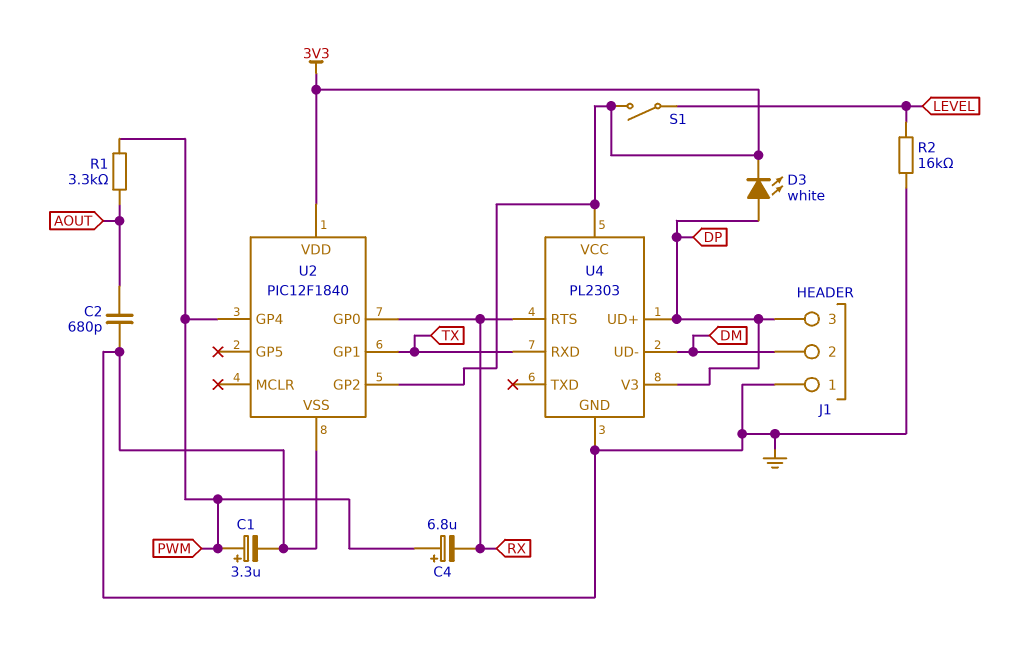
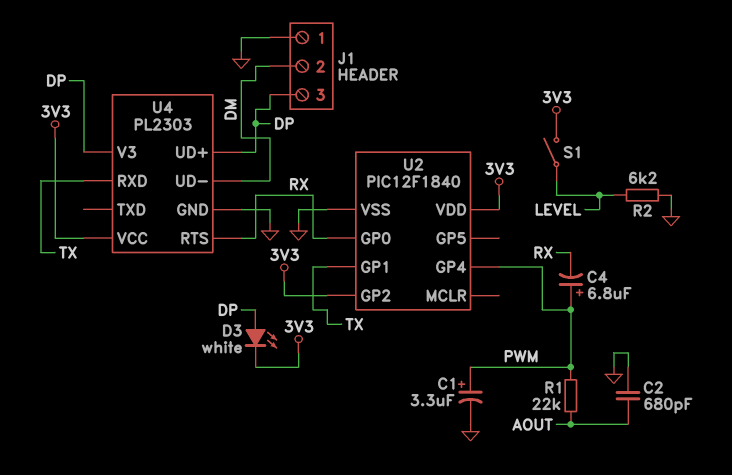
R1: 3.3k (AOUT, PWM) -> 22k (AOUT, PWM)
R2: 16k (GND, LEVEL) -> 6.2k (GND, LEVEL)

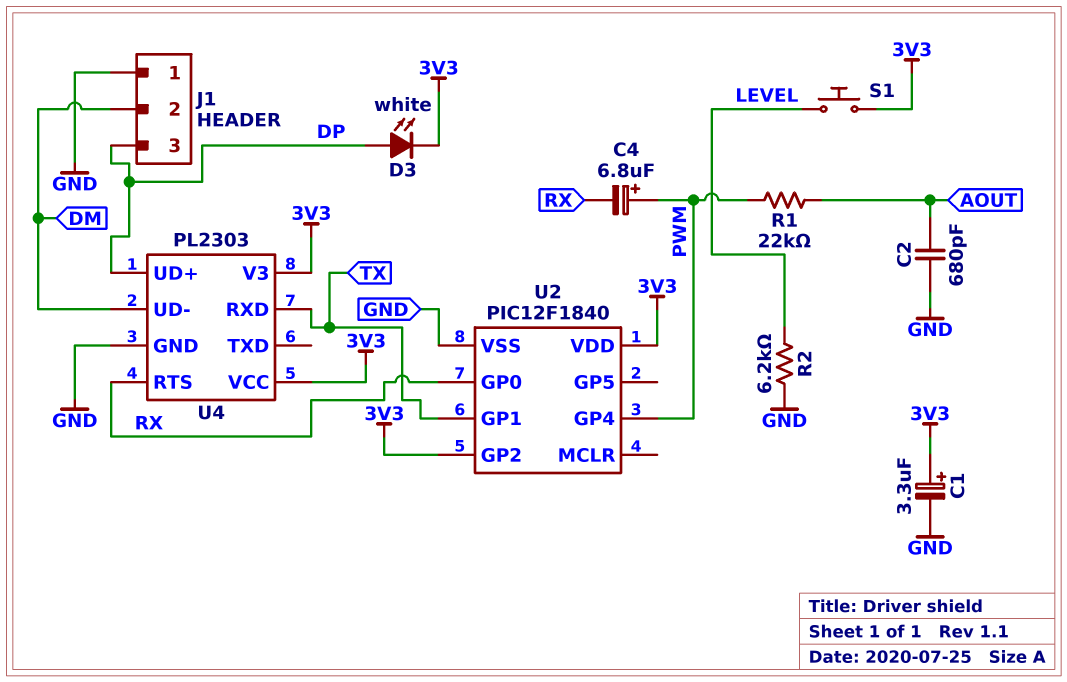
C1: 3.3uF (plus PWM, minus GND) -> 3.3uF (plus 3V3, minus GND)
S1: switch (3V3, LEVEL) -> button (3V3, LEVEL)
U4 pin V3: DP -> 3V3

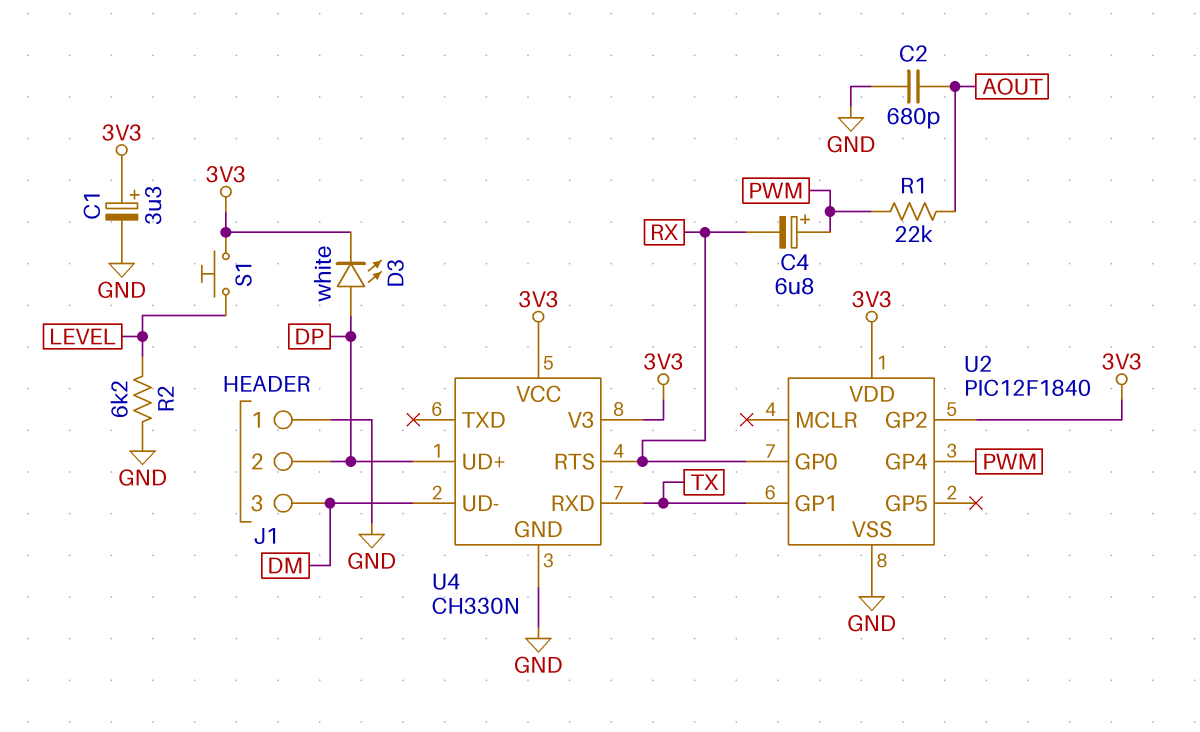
J1 pin 2: DM -> DP
J1 pin 3: DP -> DM
U4: PL2303 -> CH330N

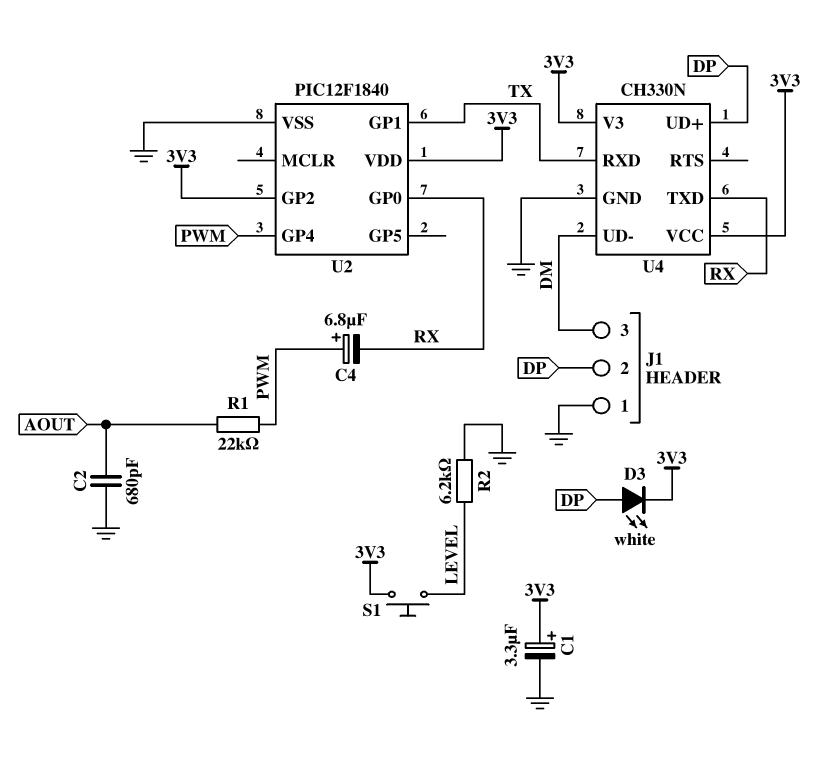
U4 pin RTS: RX -> none
U4 pin TXD: none -> RX

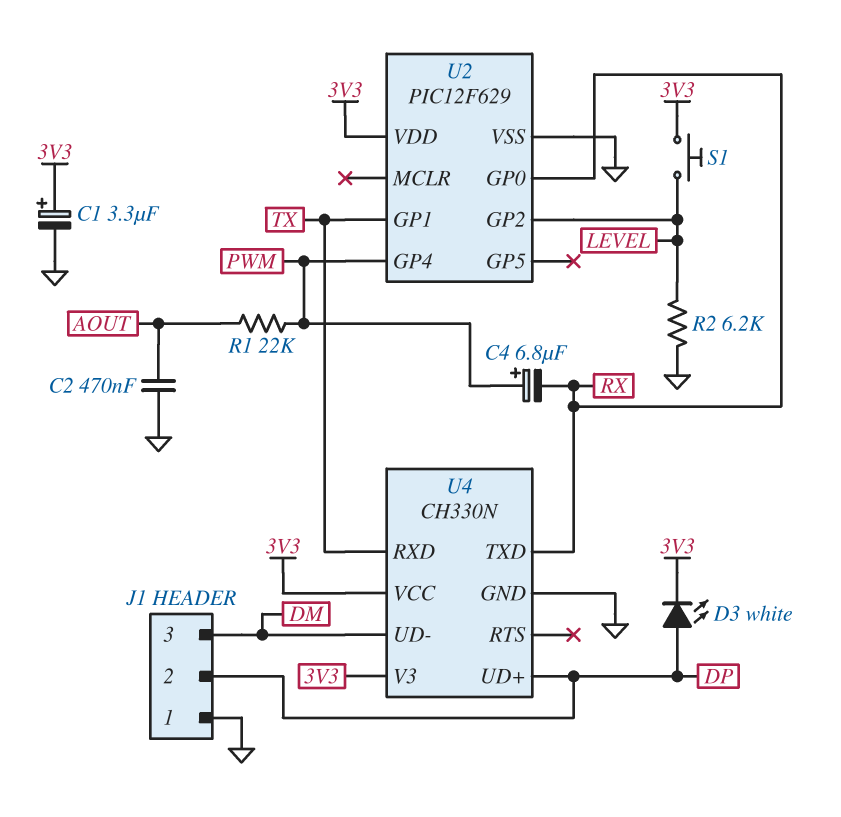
C2: 680pF (AOUT, GND) -> 470nF (AOUT, GND)
U2: PIC12F1840 -> PIC12F629
U2 pin GP2: 3V3 -> LEVEL

